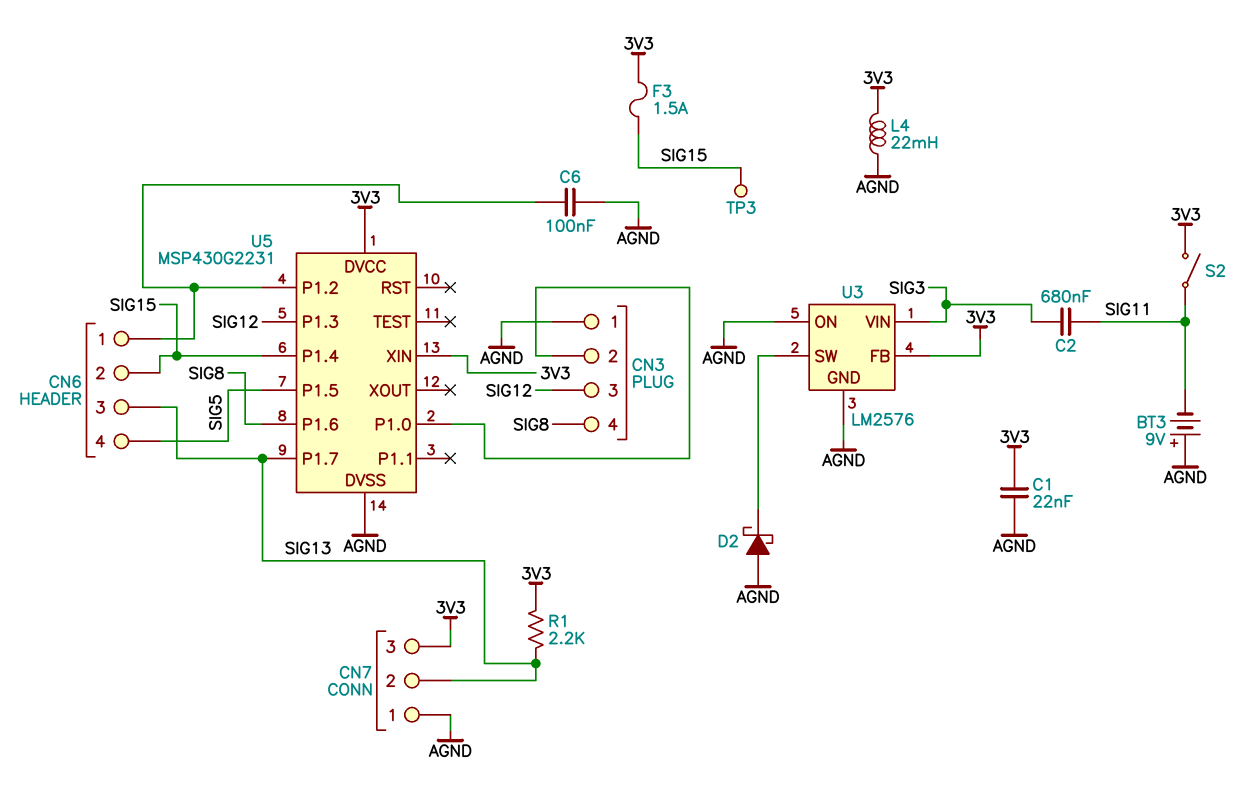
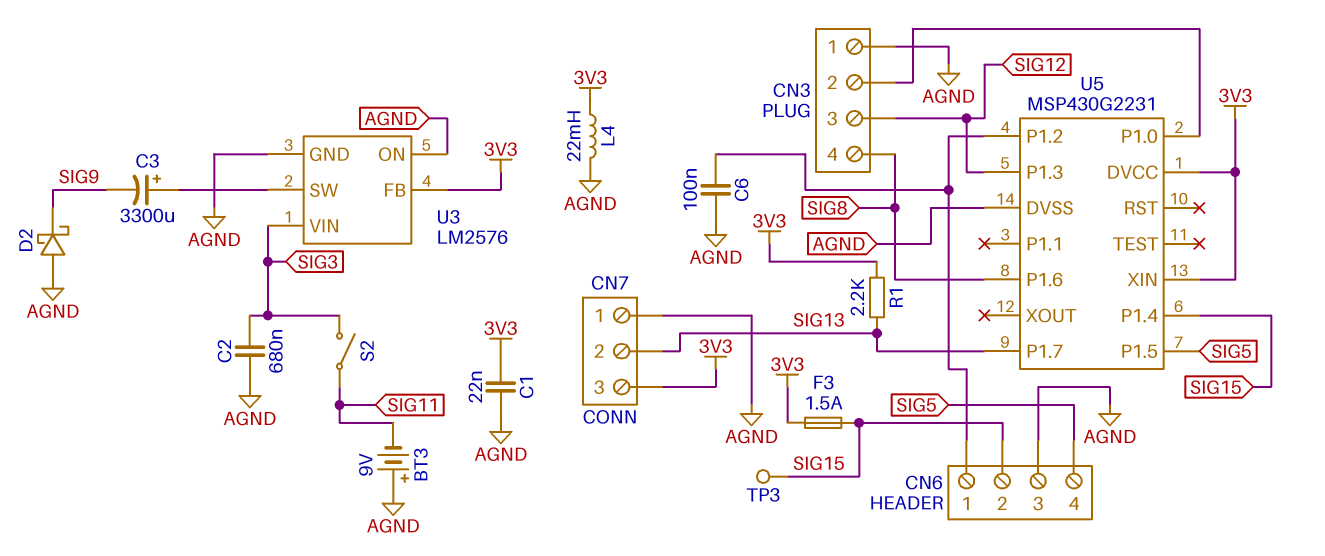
C2: 680nF (SIG3, SIG11) -> 680nF (AGND, SIG3)
C3: none -> 3300uF (plus U3/SW, minus SIG9)
CN6 pin 3: SIG13 -> AGND
D2: schottky (A AGND, K U3/SW) -> schottky (A AGND, K SIG9)
S2: switch (3V3, SIG11) -> switch (SIG3, SIG11)

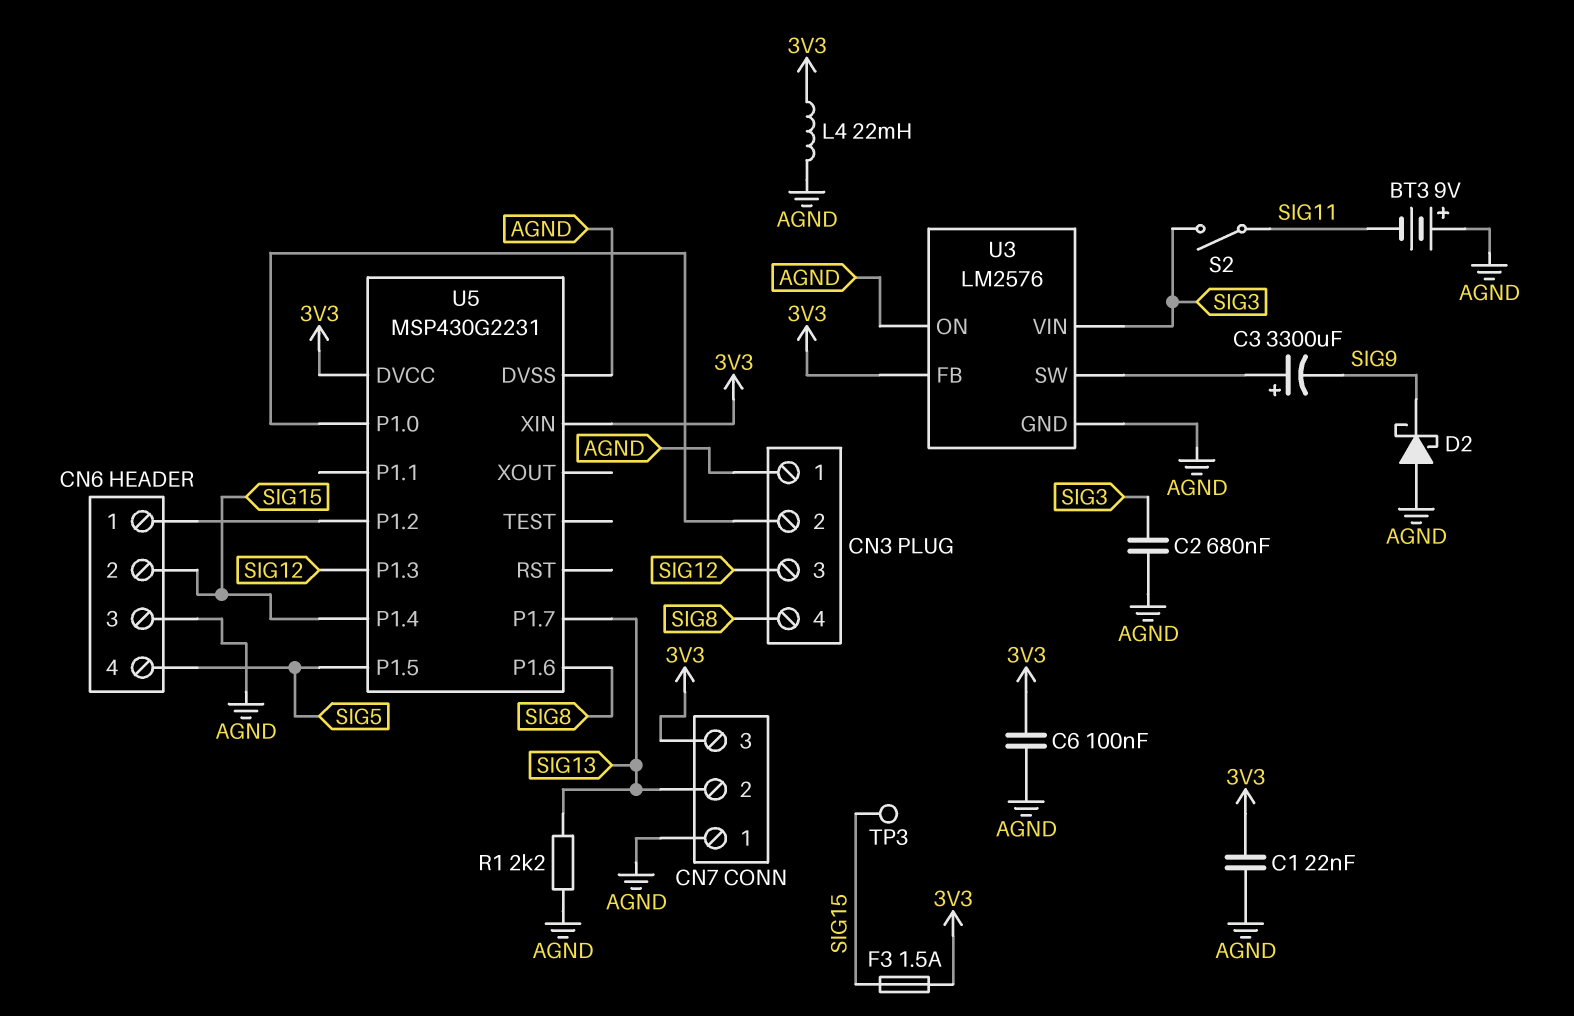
C6: 100nF (AGND, CN6/1) -> 100nF (3V3, AGND)
R1: 2.2k (3V3, SIG13) -> 2.2k (AGND, SIG13)

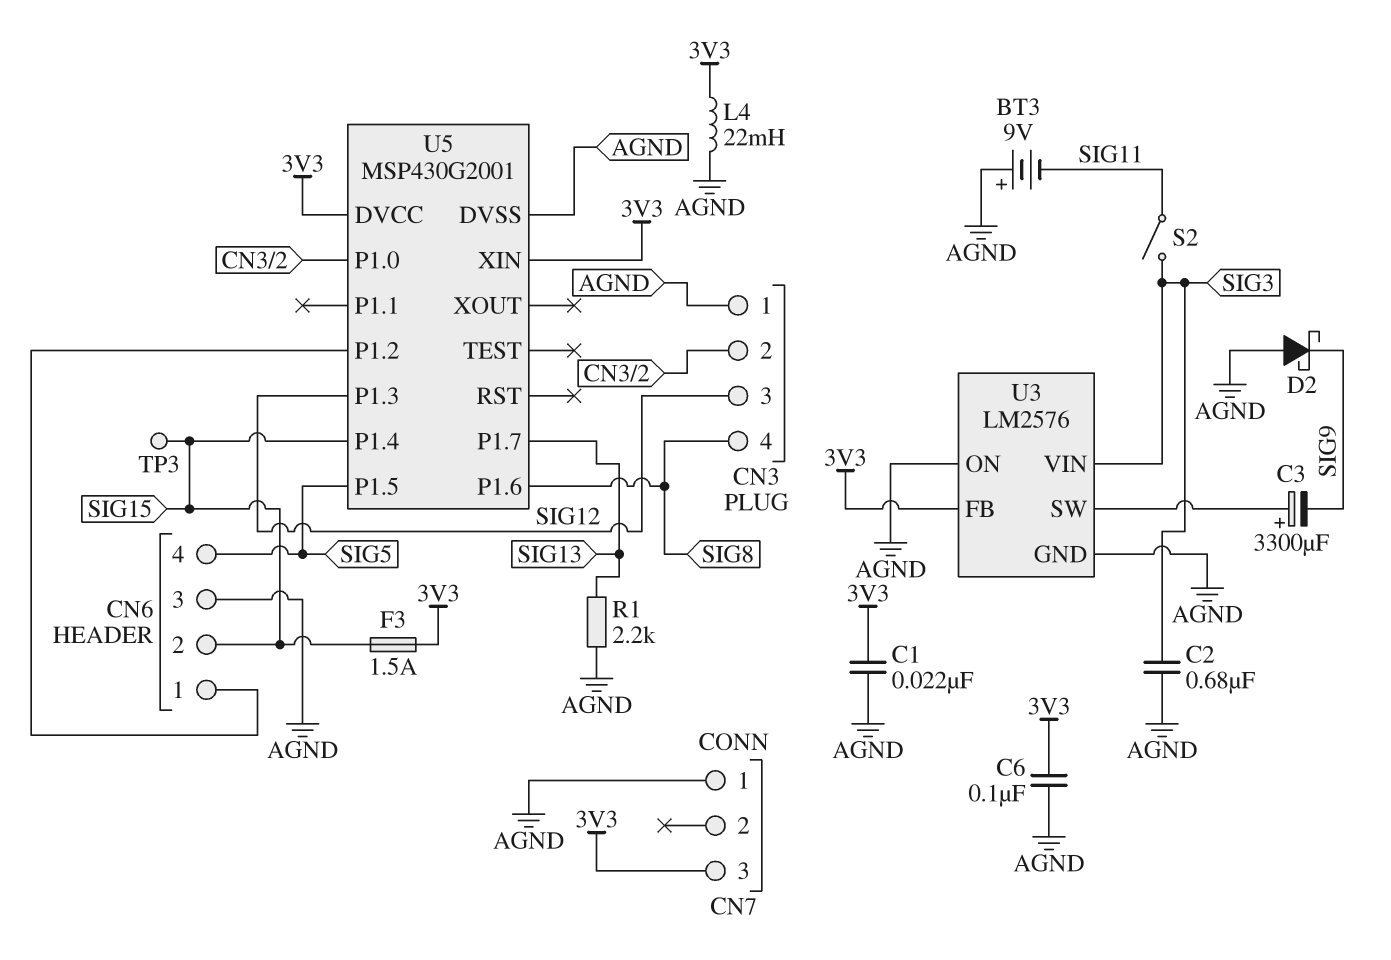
CN7 pin 2: SIG13 -> none
U5: MSP430G2231 -> MSP430G2001

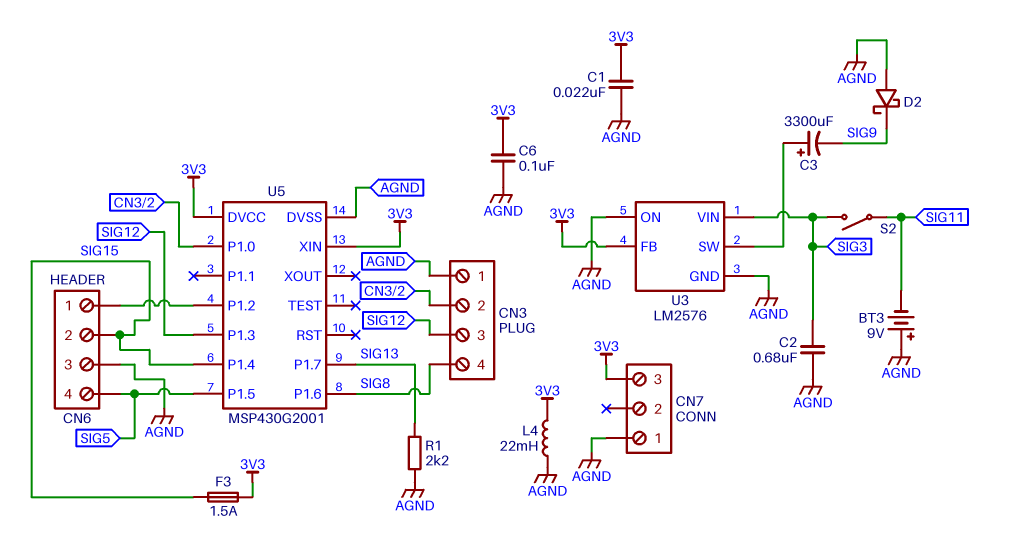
TP3: test point (SIG15) -> none

